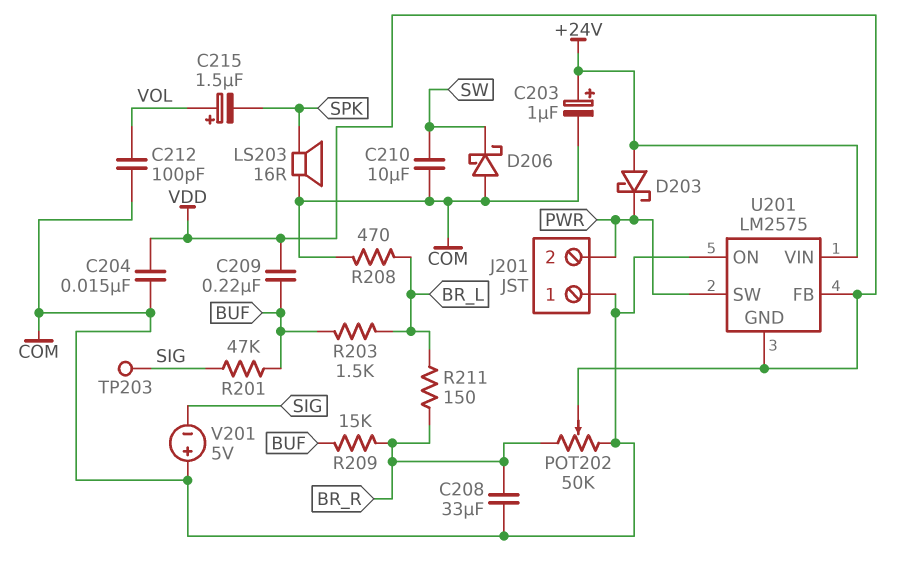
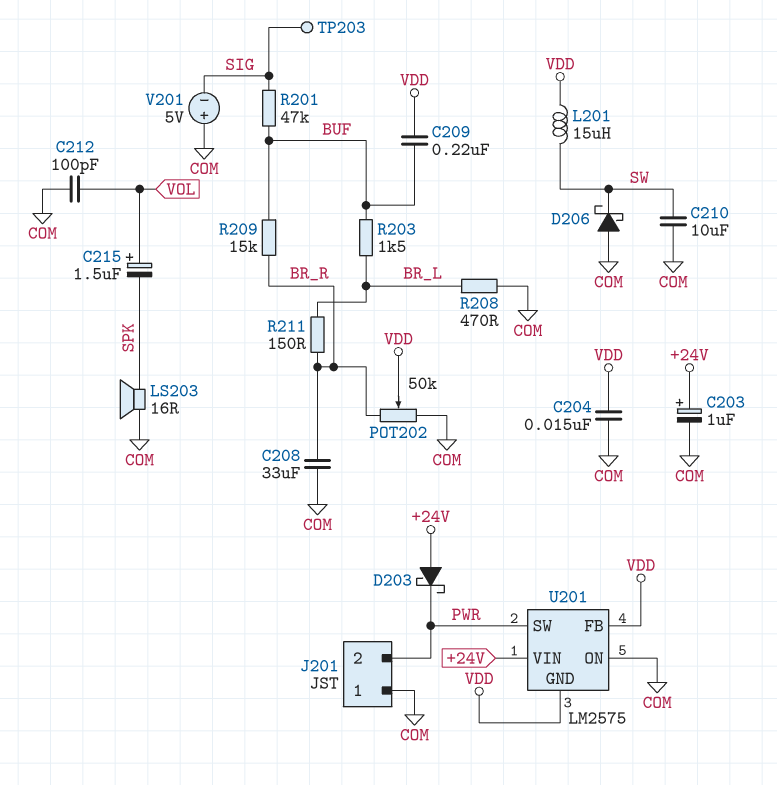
L201: none -> 15uH (SW, VDD)

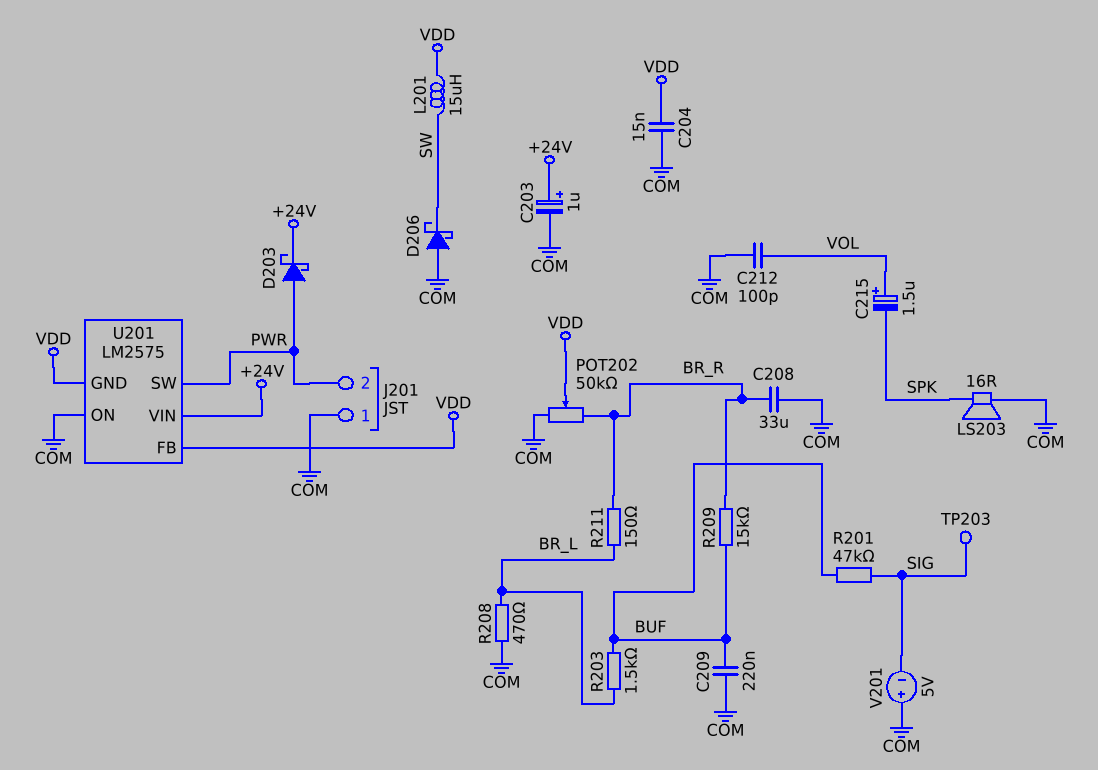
C209: 220nF (BUF, VDD) -> 220nF (BUF, COM)
C210: 10uF (COM, SW) -> none
D203: schottky (A +24V, K PWR) -> schottky (A PWR, K +24V)

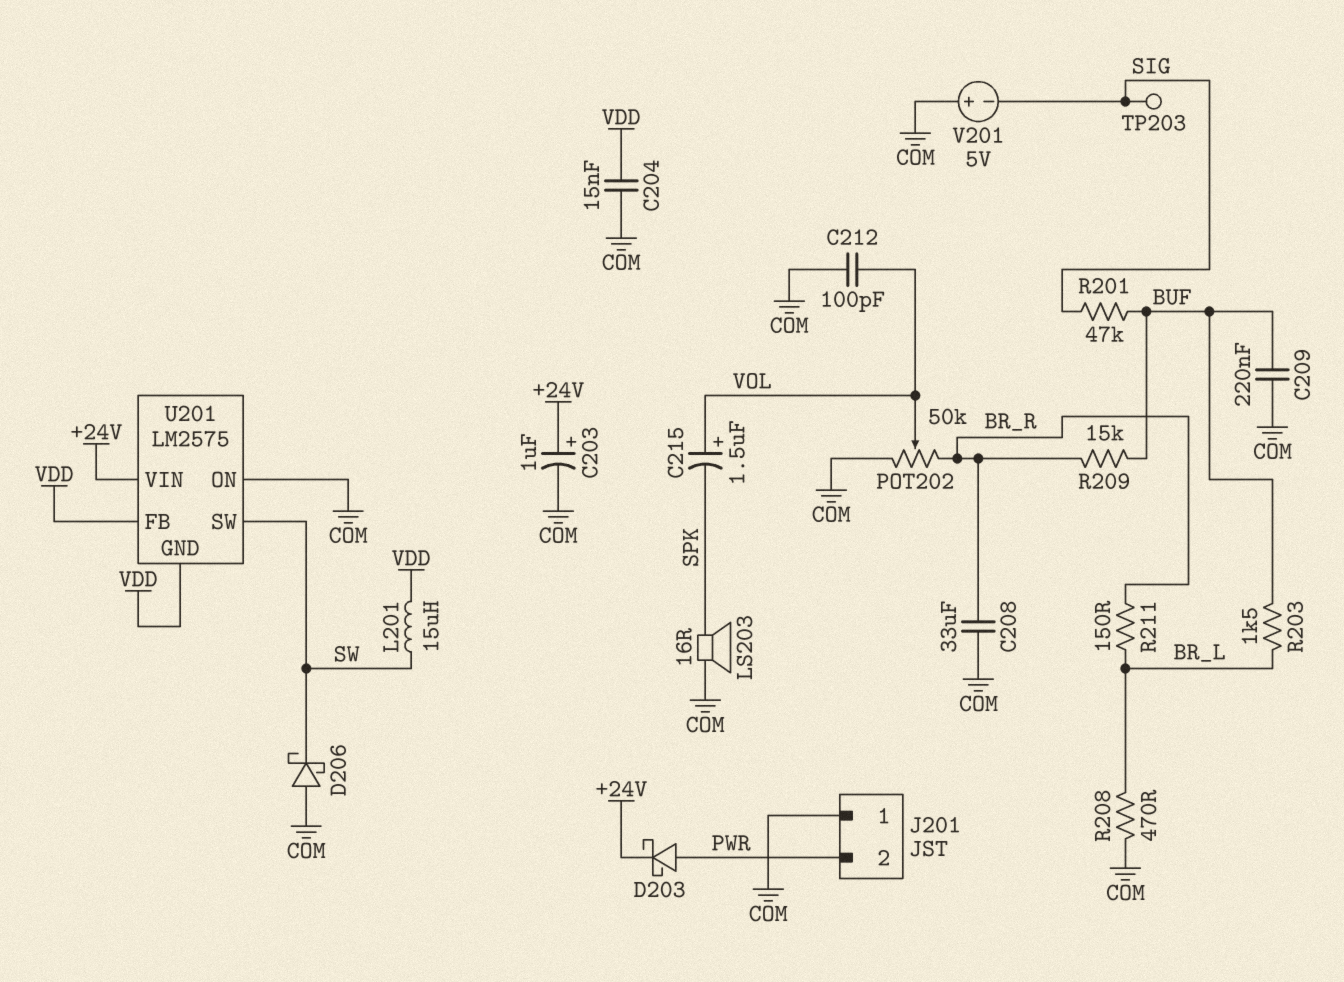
POT202: 50k (BR_R, COM, wiper VDD) -> 50k (BR_R, COM, wiper VOL)
U201 pin SW: PWR -> SW

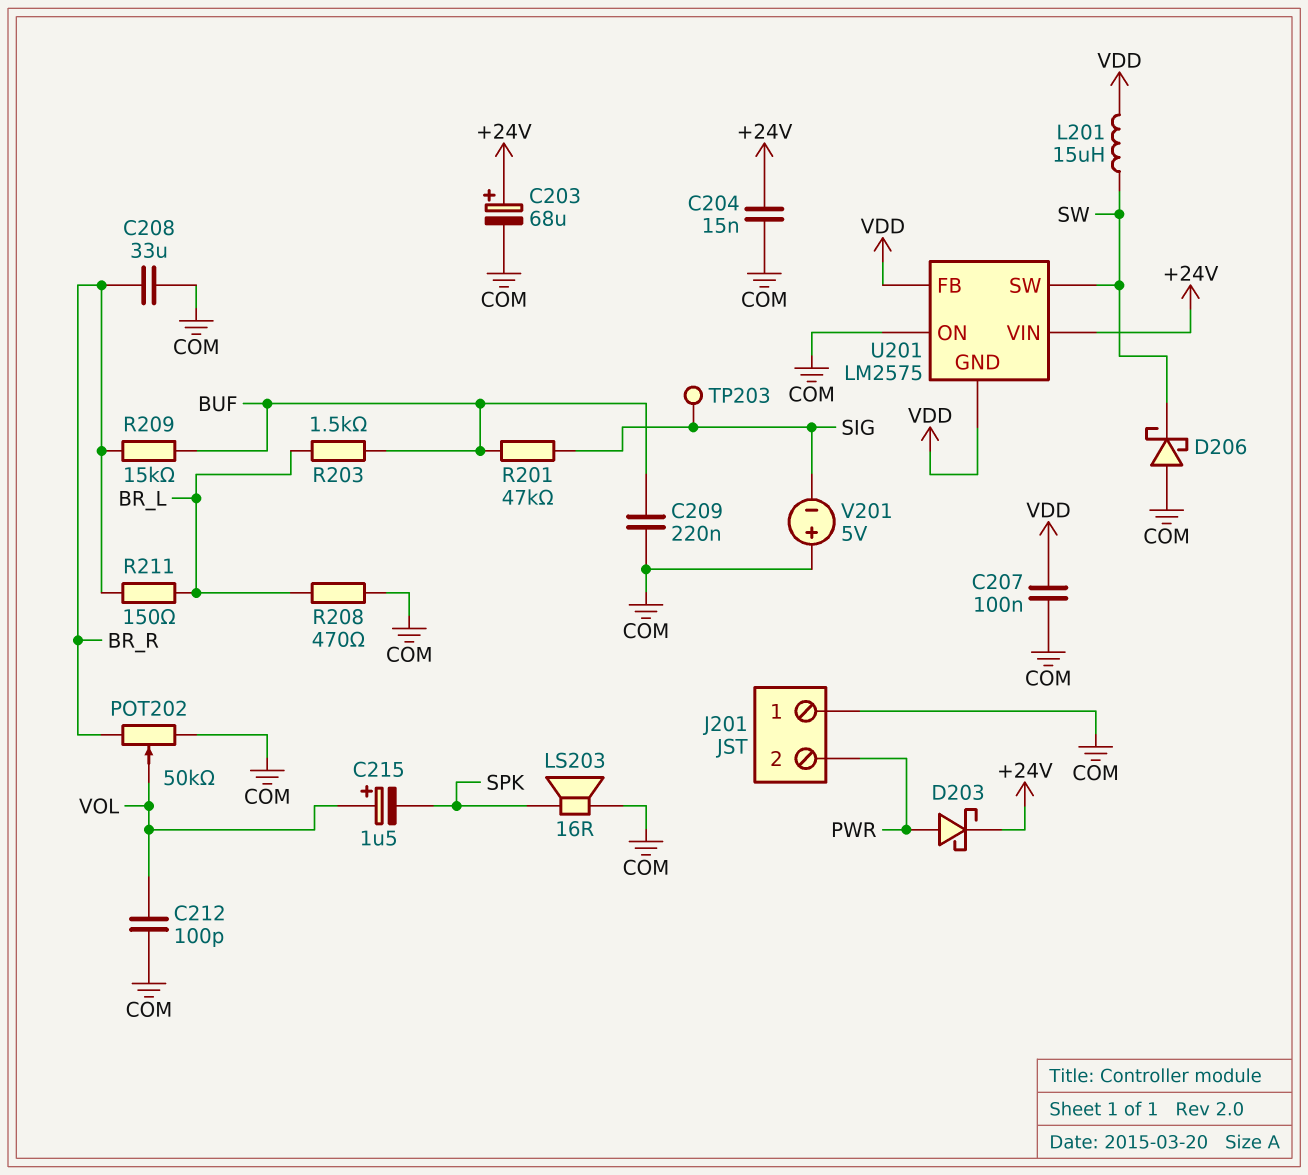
C203: 1uF (plus +24V, minus COM) -> 68uF (plus +24V, minus COM)
C204: 15nF (COM, VDD) -> 15nF (+24V, COM)
C207: none -> 100nF (COM, VDD)

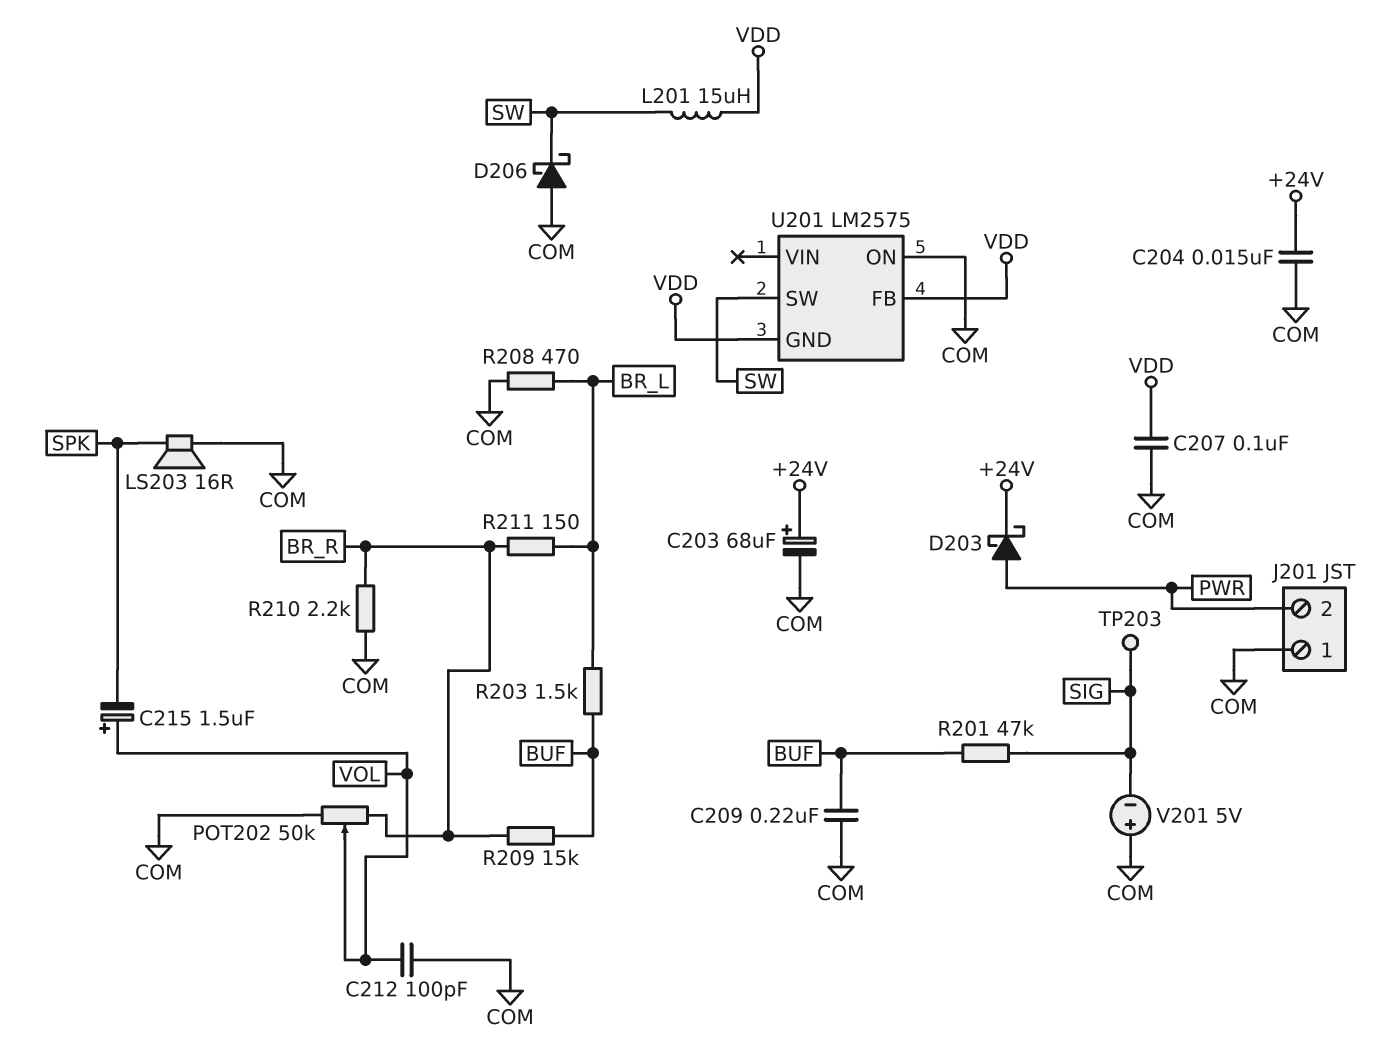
C208: 33uF (BR_R, COM) -> none
R210: none -> 2.2k (BR_R, COM)
U201 pin VIN: +24V -> none

